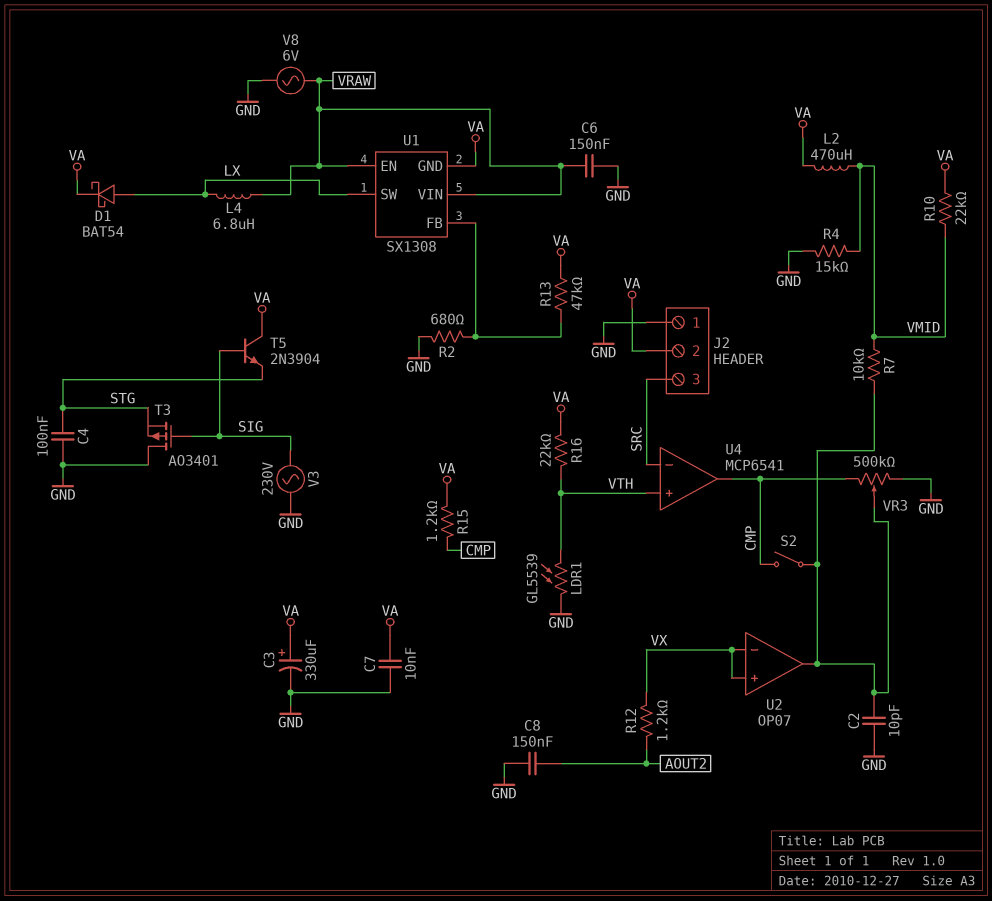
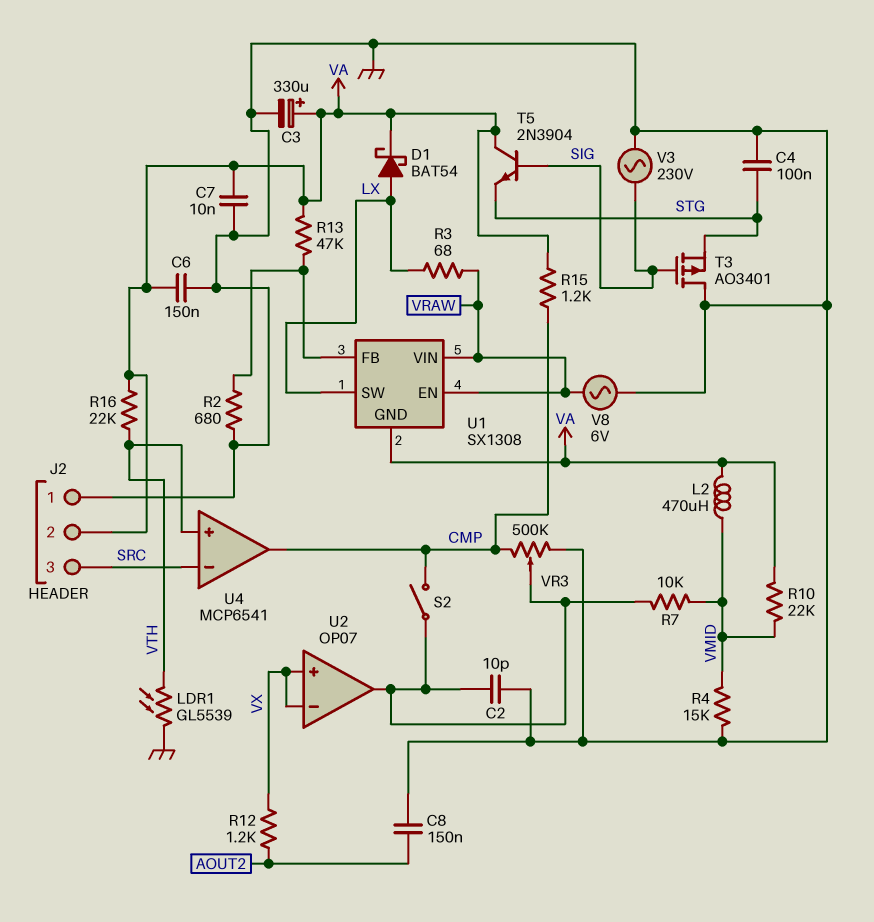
C6: 150nF (GND, VRAW) -> 150nF (GND, VA)
L4: 6.8uH (LX, VRAW) -> none
R3: none -> 68 (LX, VRAW)

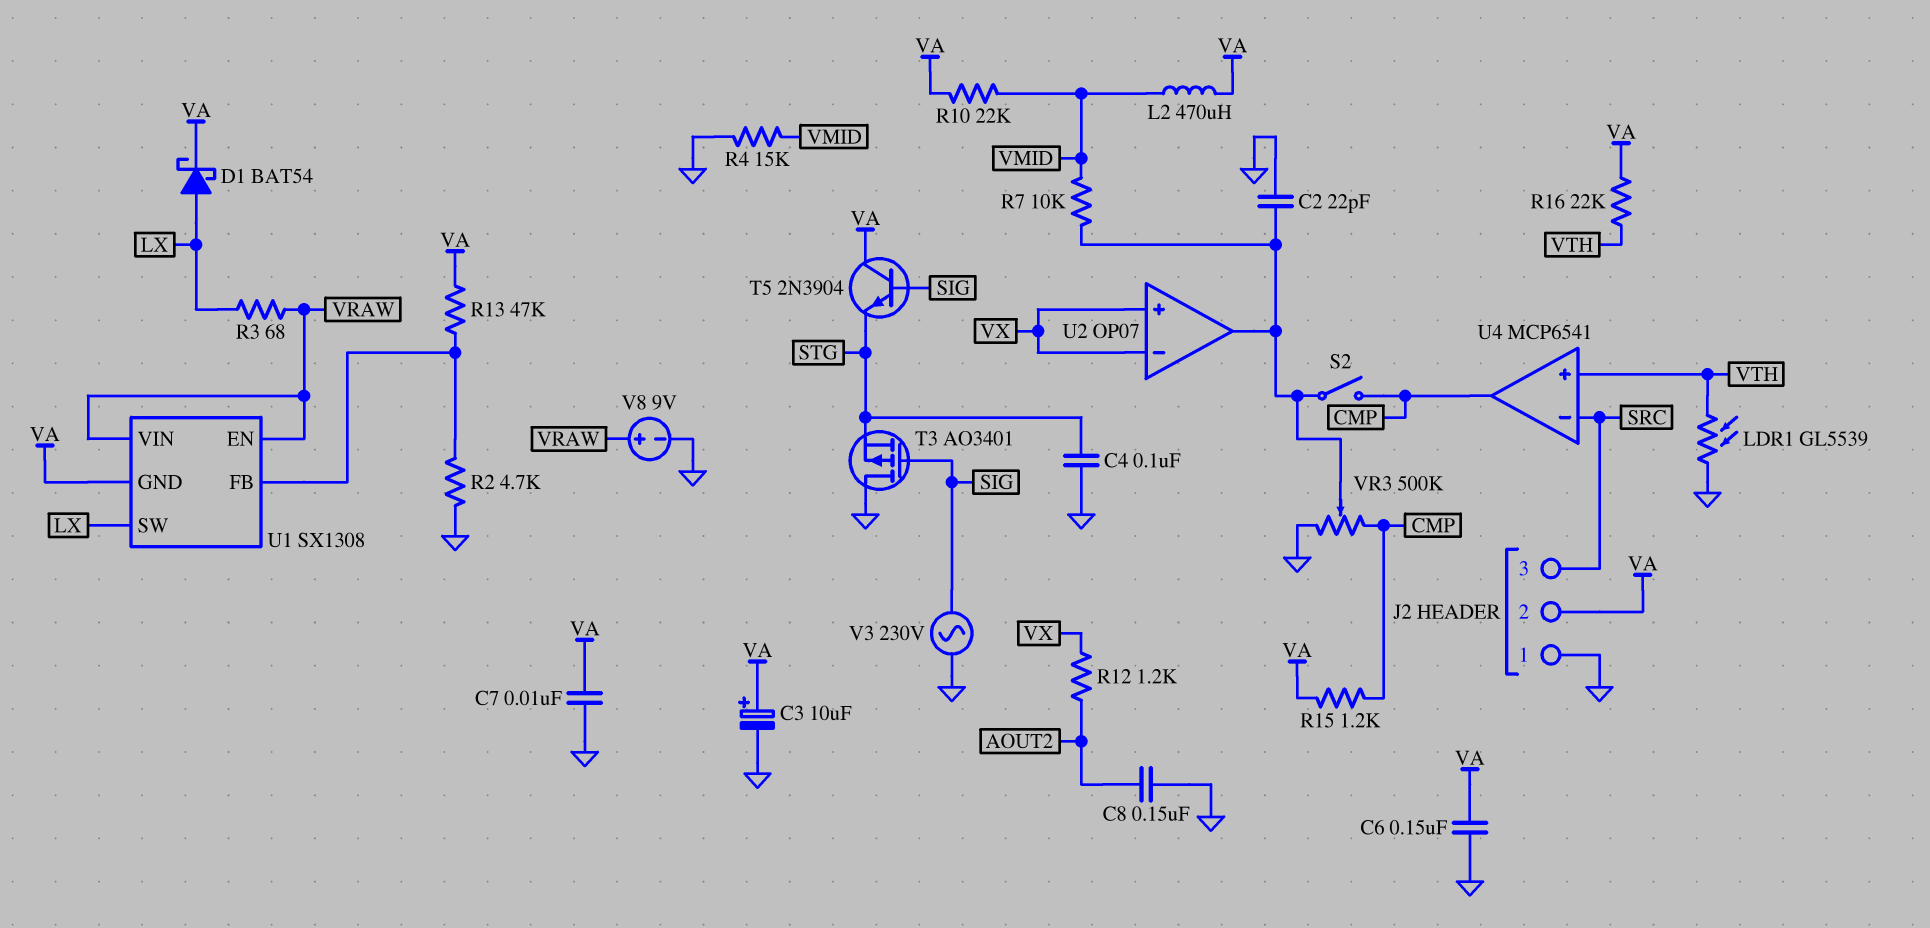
C2: 10pF (GND, U2/out) -> 22pF (GND, U2/out)
C3: 330uF (plus VA, minus GND) -> 10uF (plus VA, minus GND)
R2: 680 (GND, U1/FB) -> 4.7k (GND, U1/FB)
V8: AC 6V (GND, VRAW) -> 9V (plus VRAW, minus GND)

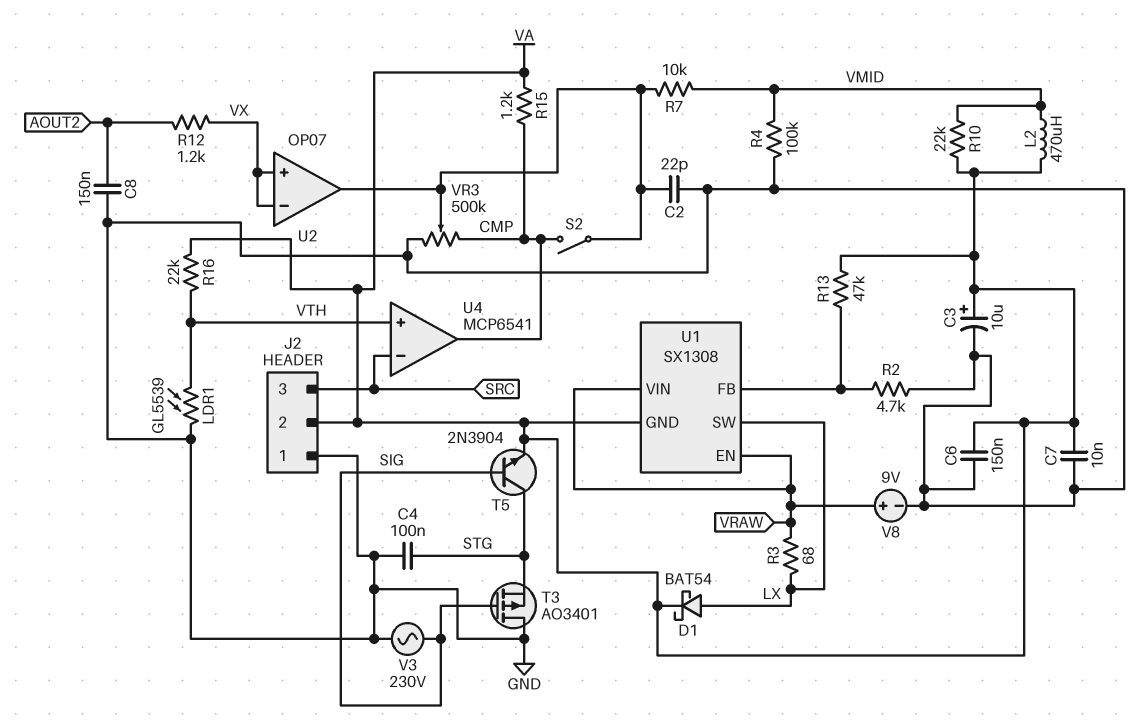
R4: 15k (GND, VMID) -> 100k (GND, VMID)
T5: NPN 2N3904 (B SIG, C VA, E STG) -> NPN 2N3904 (B SIG, C STG, E VA)

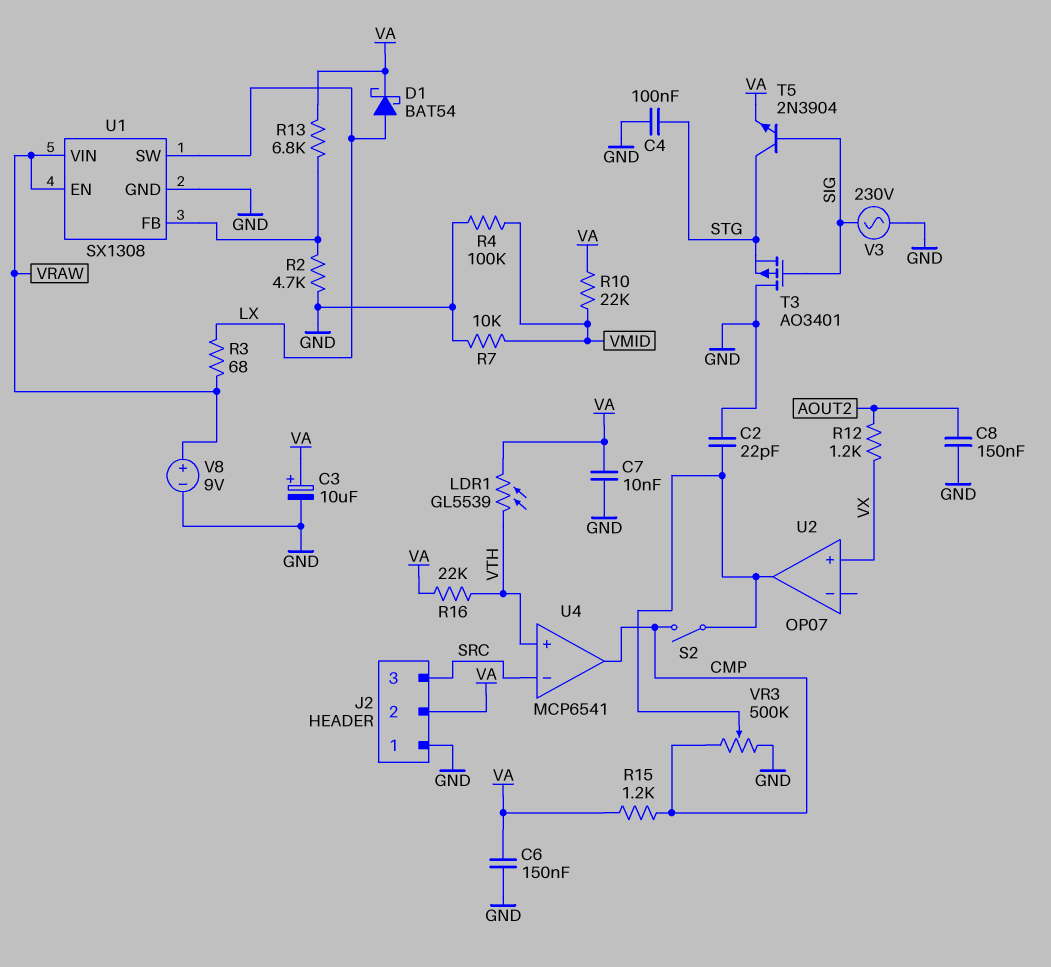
L2: 470uH (VA, VMID) -> none
LDR1: GL5539 (GND, VTH) -> GL5539 (VA, VTH)
R7: 10k (U2/out, VMID) -> 10k (GND, VMID)
R13: 47k (U1/FB, VA) -> 6.8k (U1/FB, VA)
U1 pin GND: VA -> GND
U2 pin in-: VX -> none

